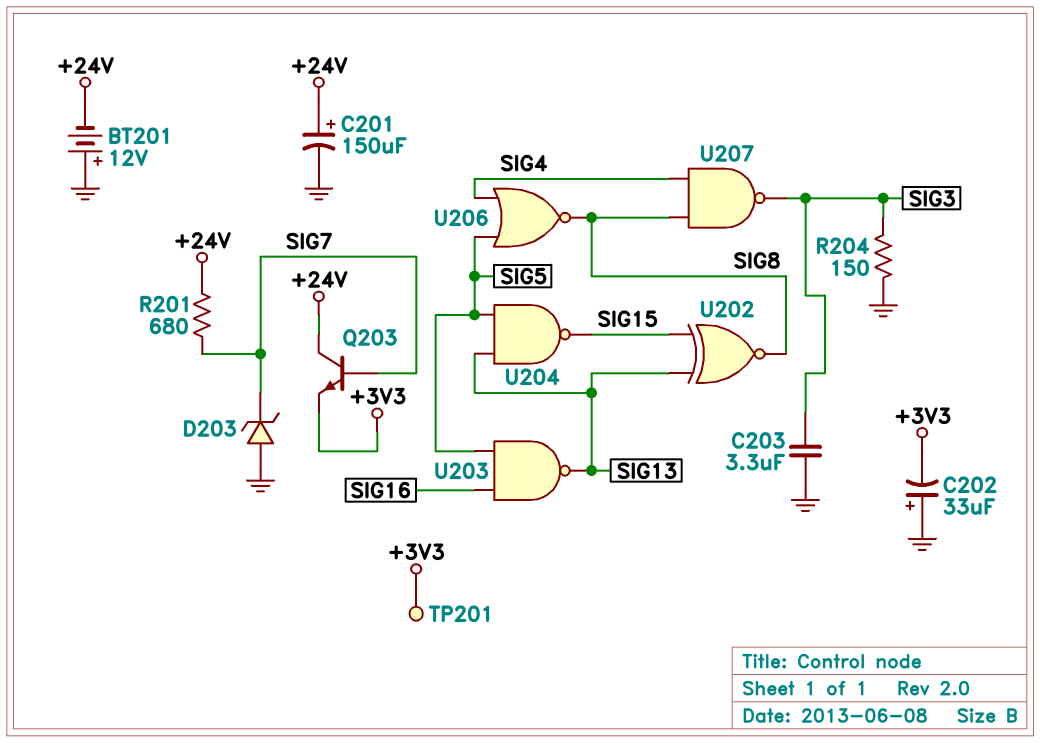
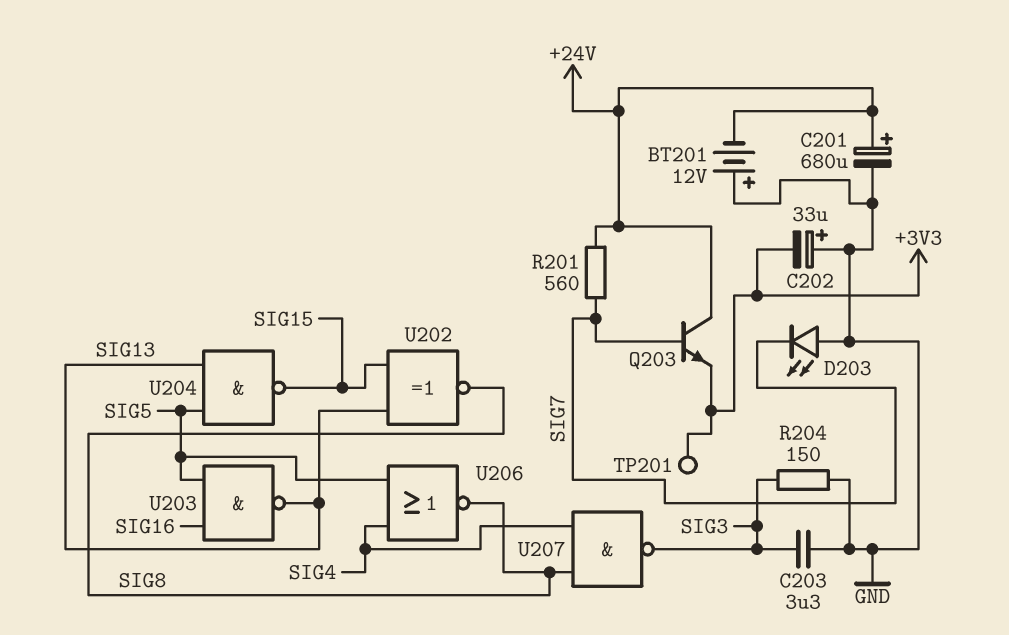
C201: 150uF (plus +24V, minus GND) -> 680uF (plus +24V, minus GND)
D203: zener (A GND, K SIG7) -> LED (A GND, K SIG7)
R201: 680 (+24V, SIG7) -> 560 (+24V, SIG7)

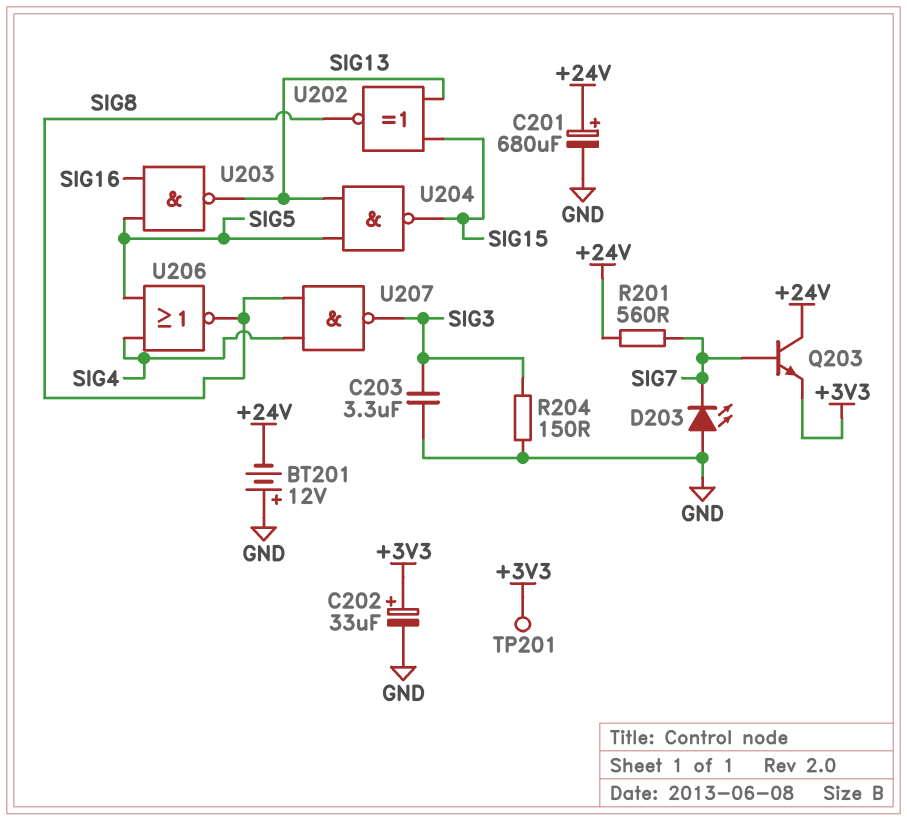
C202: 33uF (plus GND, minus +3V3) -> 33uF (plus +3V3, minus GND)

